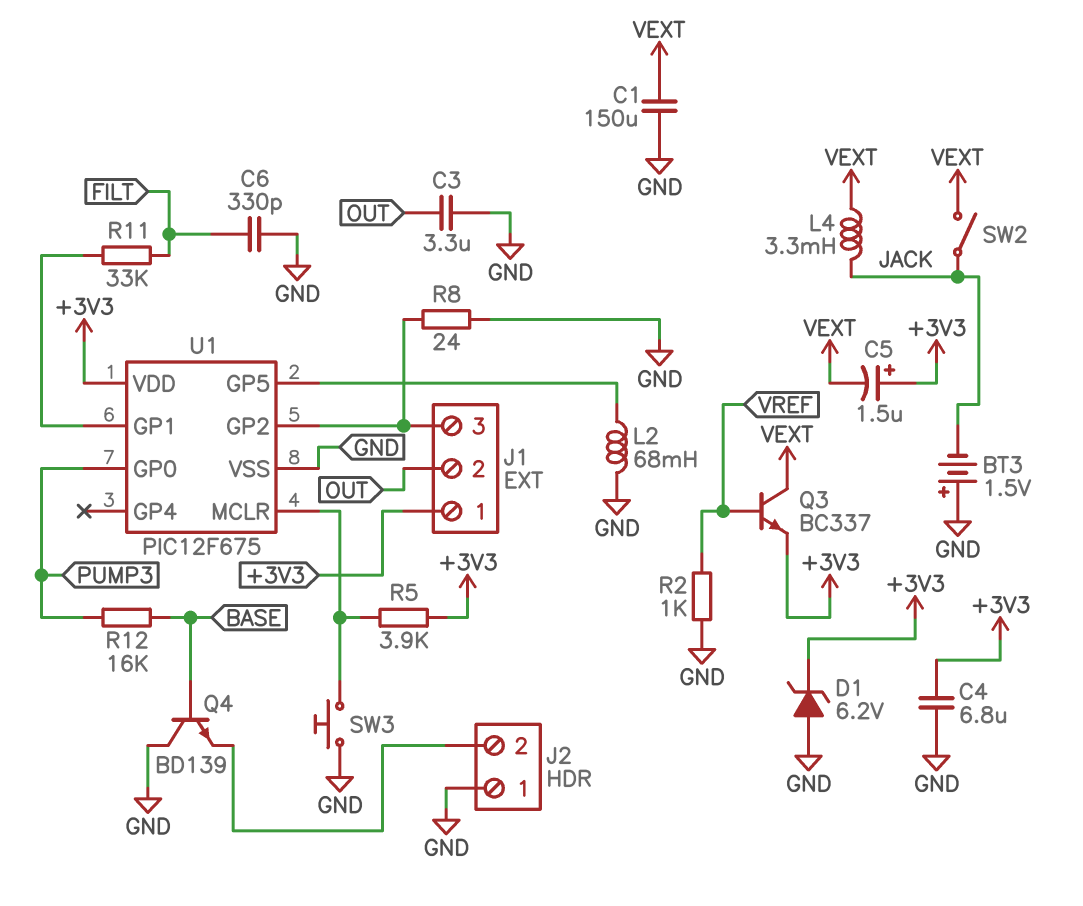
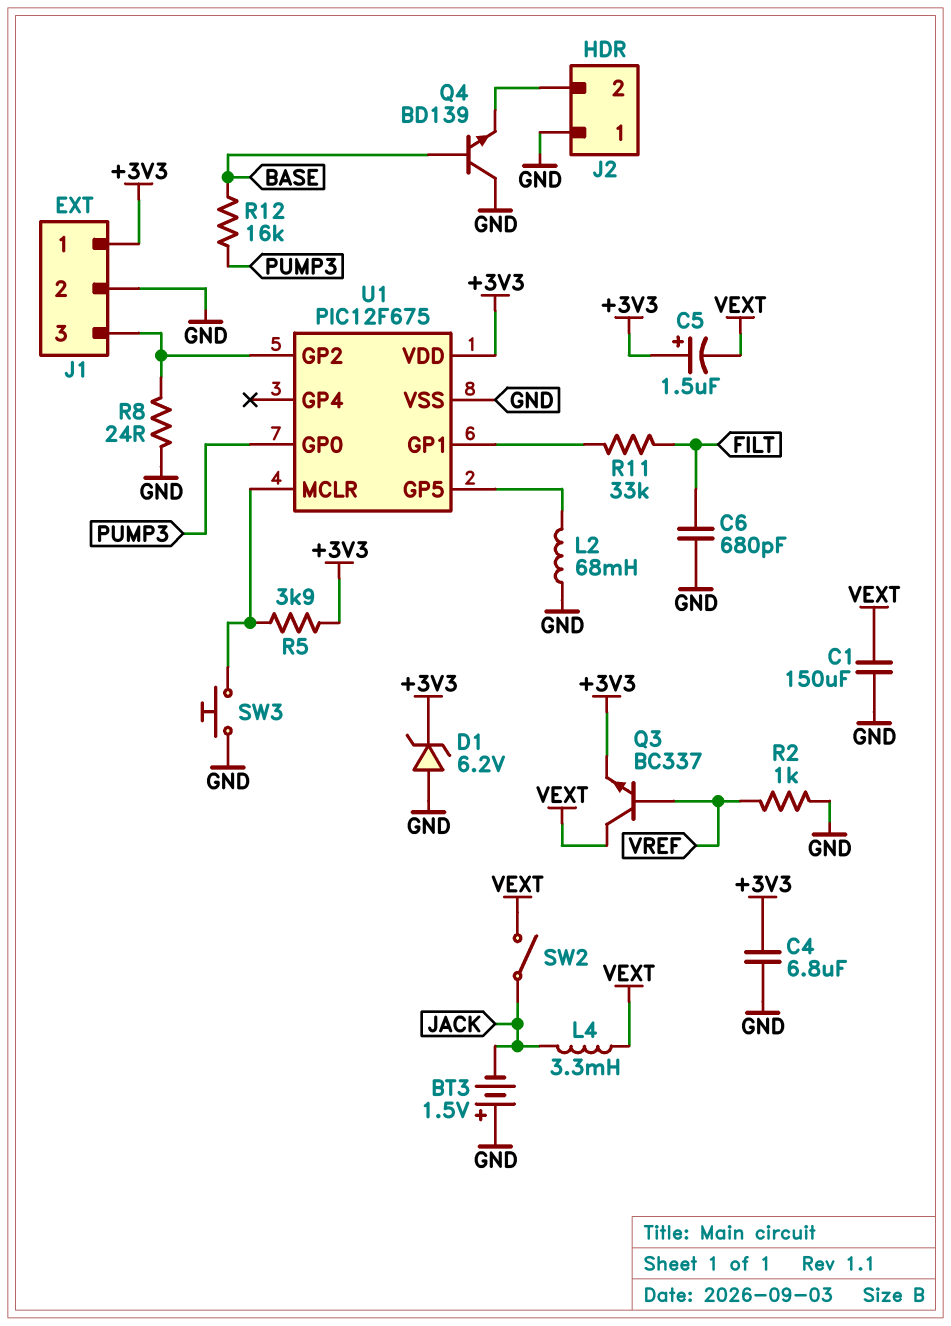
C3: 3.3uF (GND, OUT) -> none
C6: 330pF (FILT, GND) -> 680pF (FILT, GND)
J1 pin 2: OUT -> GND

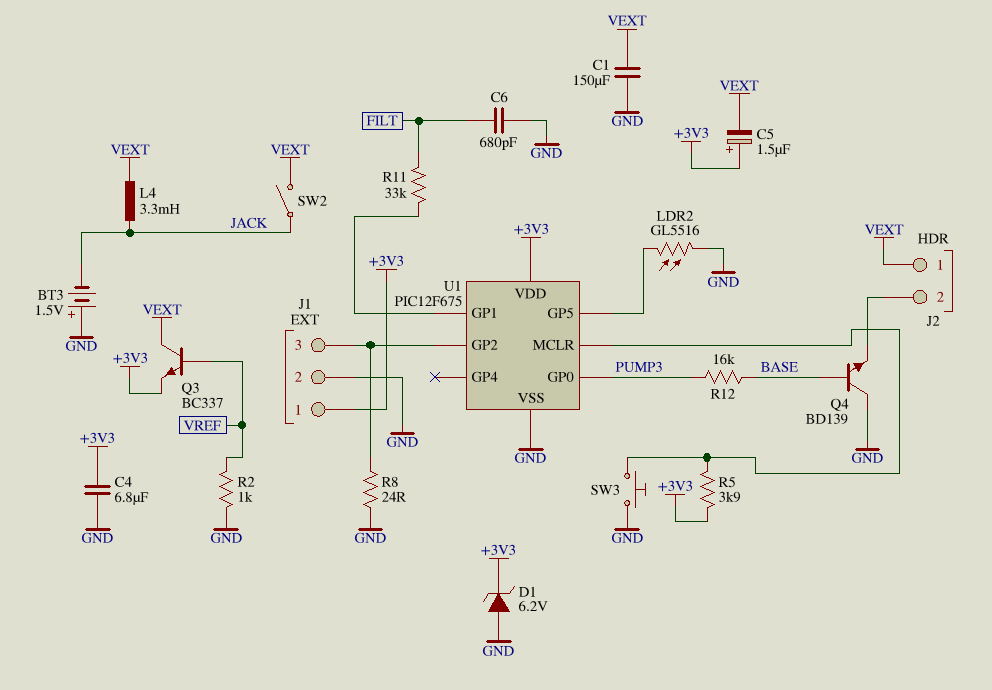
J2 pin 1: GND -> VEXT
L2: 68mH (GND, U1/GP5) -> none
LDR2: none -> GL5516 (GND, U1/GP5)

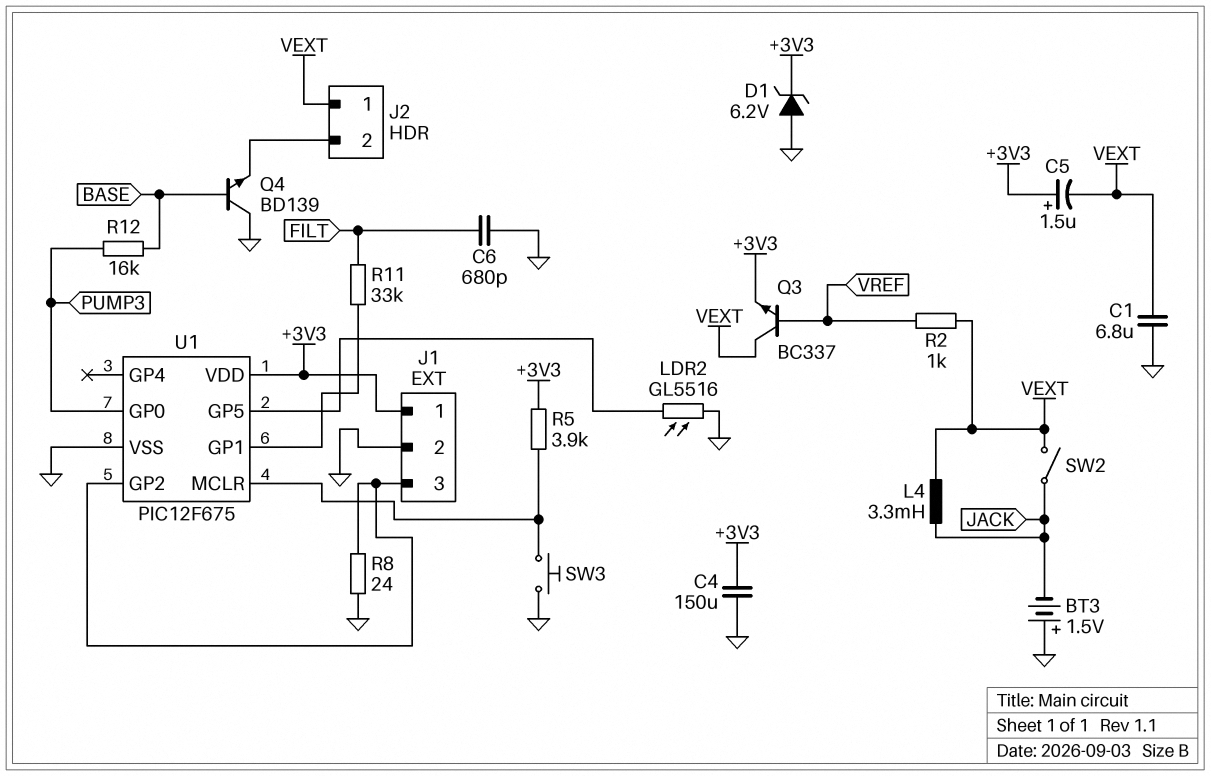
C1: 150uF (GND, VEXT) -> 6.8uF (GND, VEXT)
C4: 6.8uF (+3V3, GND) -> 150uF (+3V3, GND)
R2: 1k (GND, VREF) -> 1k (VEXT, VREF)

